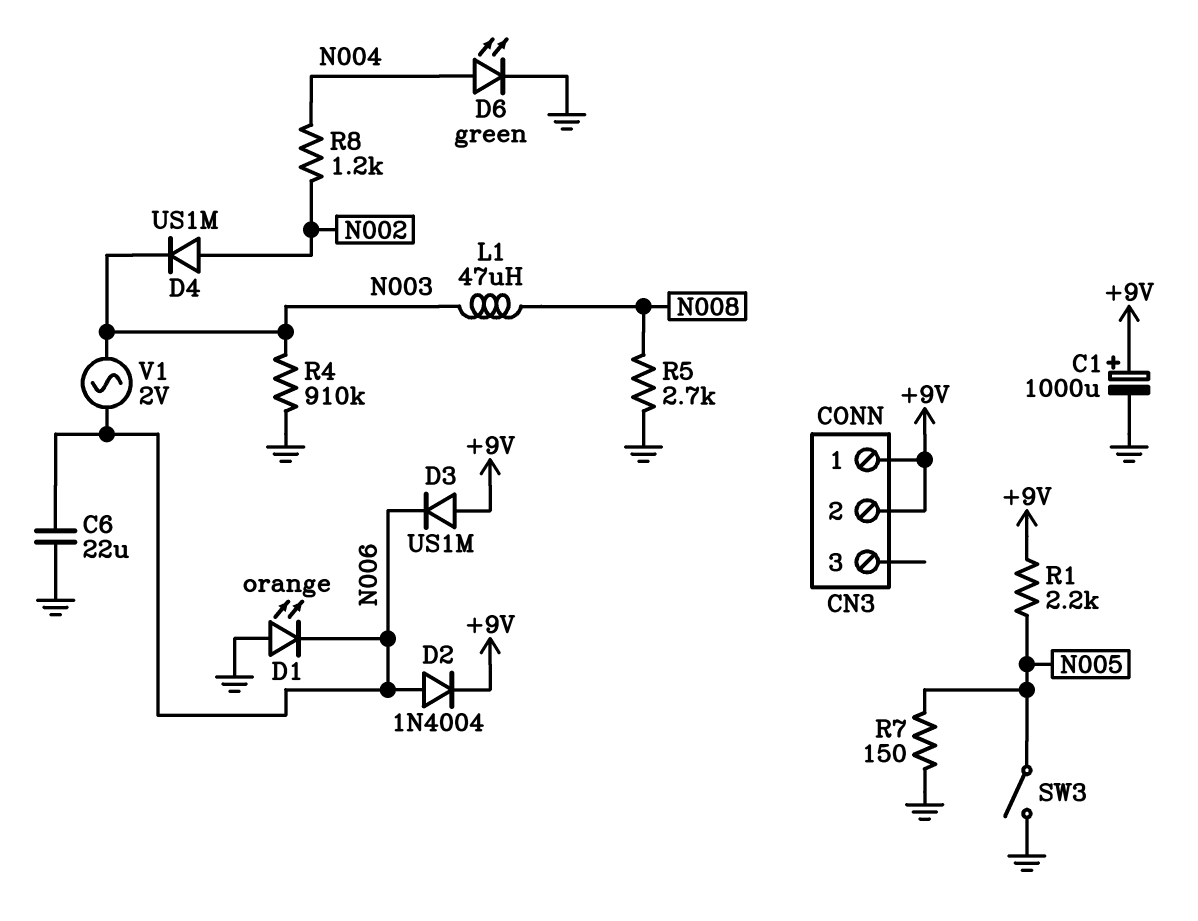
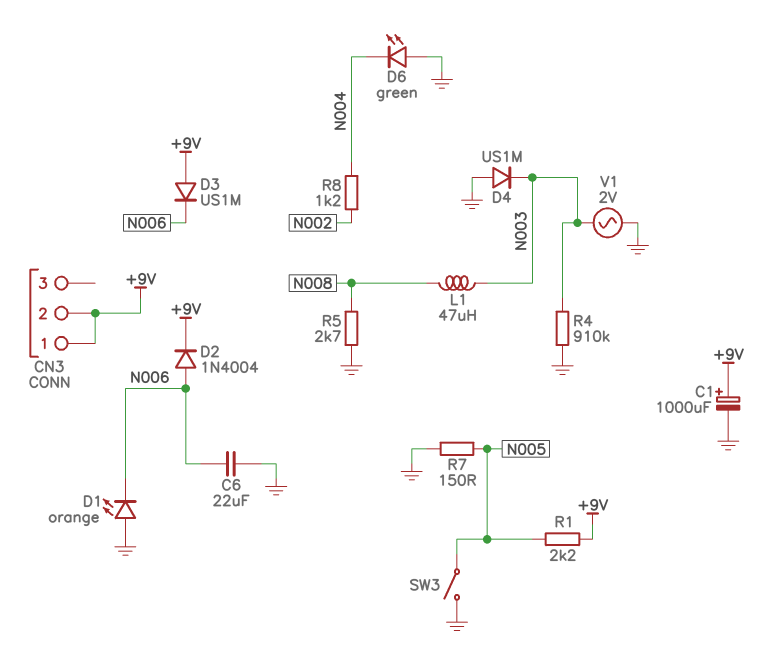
D4: diode US1M (A N002, K N003) -> diode US1M (A GND, K N003)
D6: LED green (A N004, K GND) -> LED green (A GND, K N004)
V1: AC 2V (N003, N006) -> AC 2V (GND, N003)

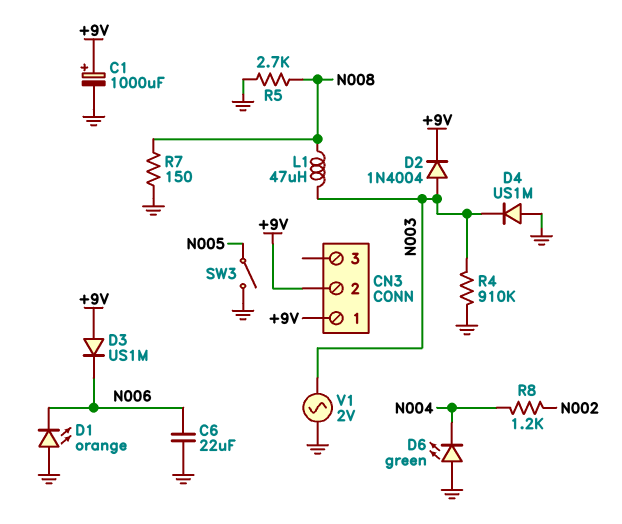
D2: diode 1N4004 (A N006, K +9V) -> diode 1N4004 (A N003, K +9V)
R1: 2.2k (+9V, N005) -> none
R7: 150 (GND, N005) -> 150 (GND, N008)

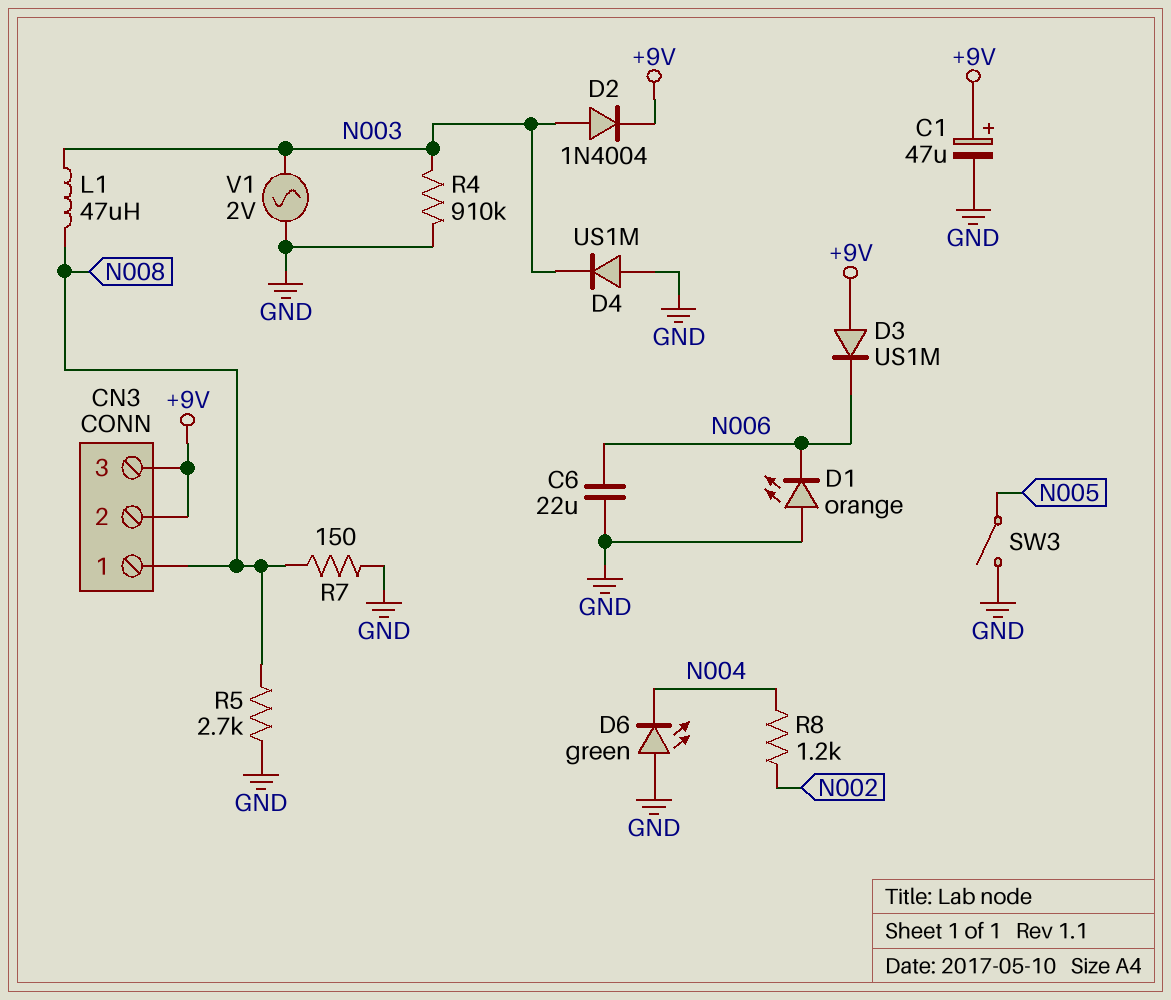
C1: 1000uF (plus +9V, minus GND) -> 47uF (plus +9V, minus GND)
CN3 pin 1: +9V -> N008
CN3 pin 3: none -> +9V

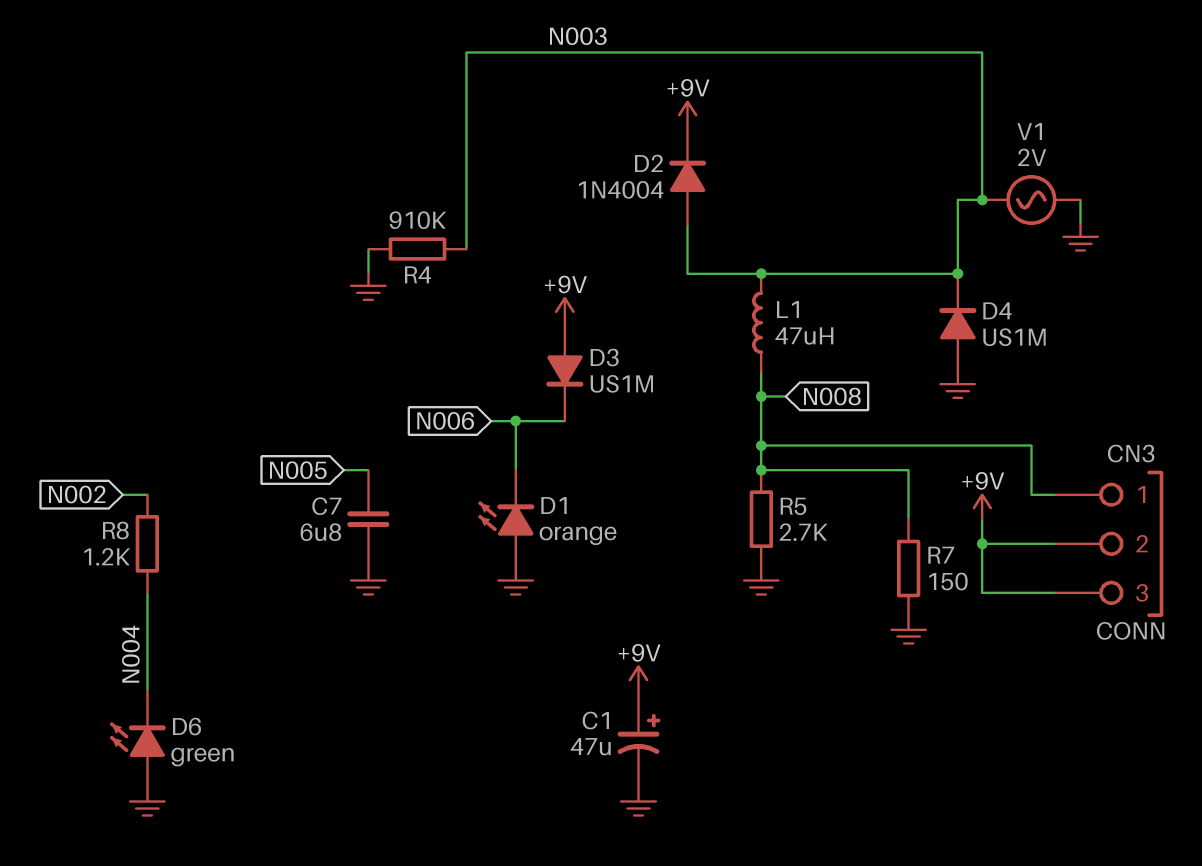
C6: 22uF (GND, N006) -> none
C7: none -> 6.8uF (GND, N005)
SW3: switch (GND, N005) -> none

